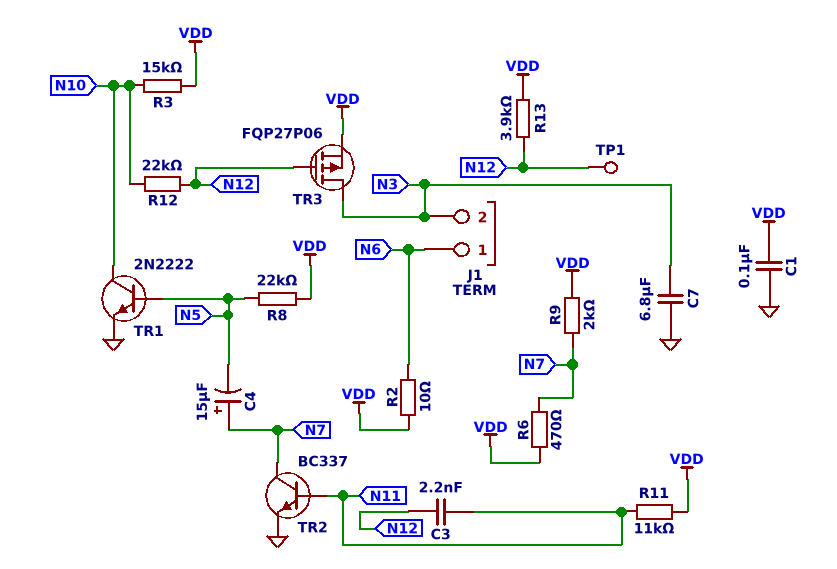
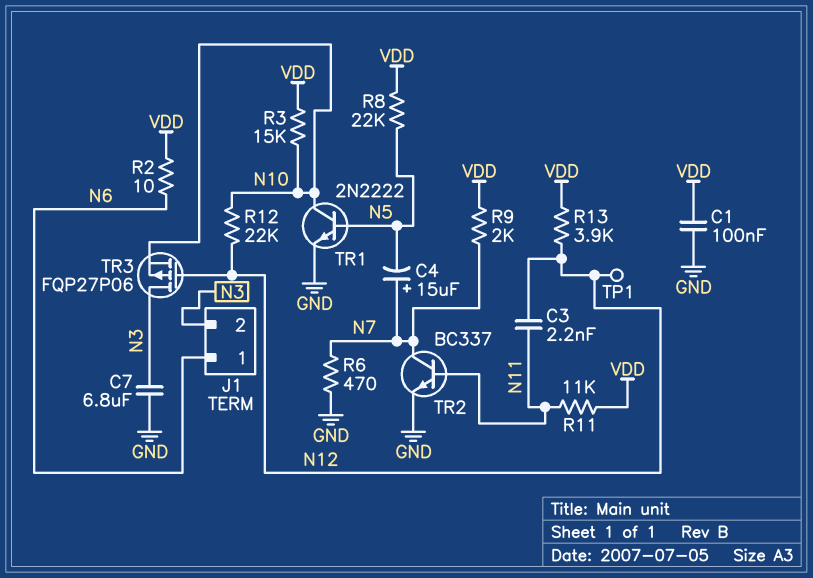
R6: 470 (N7, VDD) -> 470 (GND, N7)
TR3: PMOS FQP27P06 (G N12, D N3, S VDD) -> PMOS FQP27P06 (G N12, D N3, S N10)

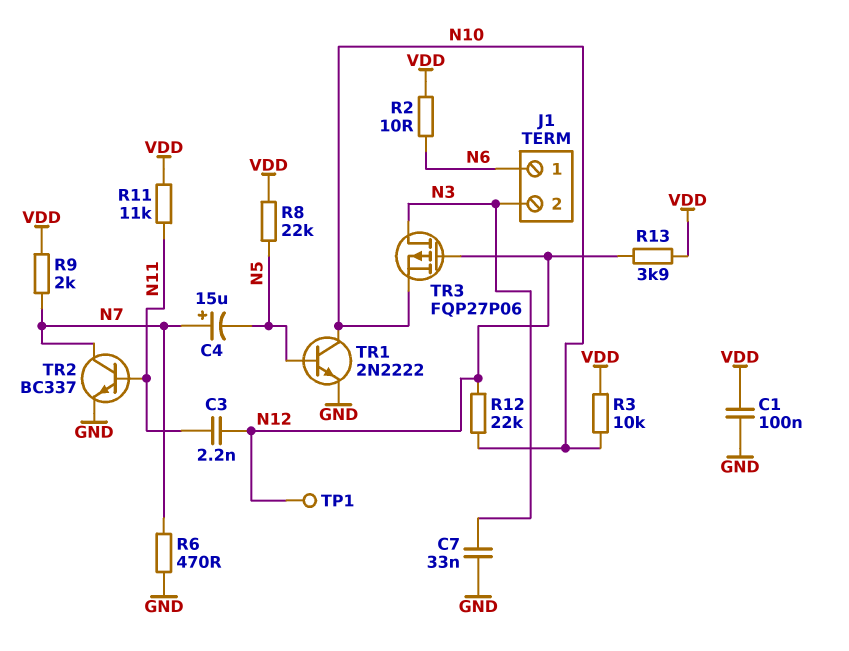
C7: 6.8uF (GND, N3) -> 33nF (GND, N3)
R3: 15k (N10, VDD) -> 10k (N10, VDD)

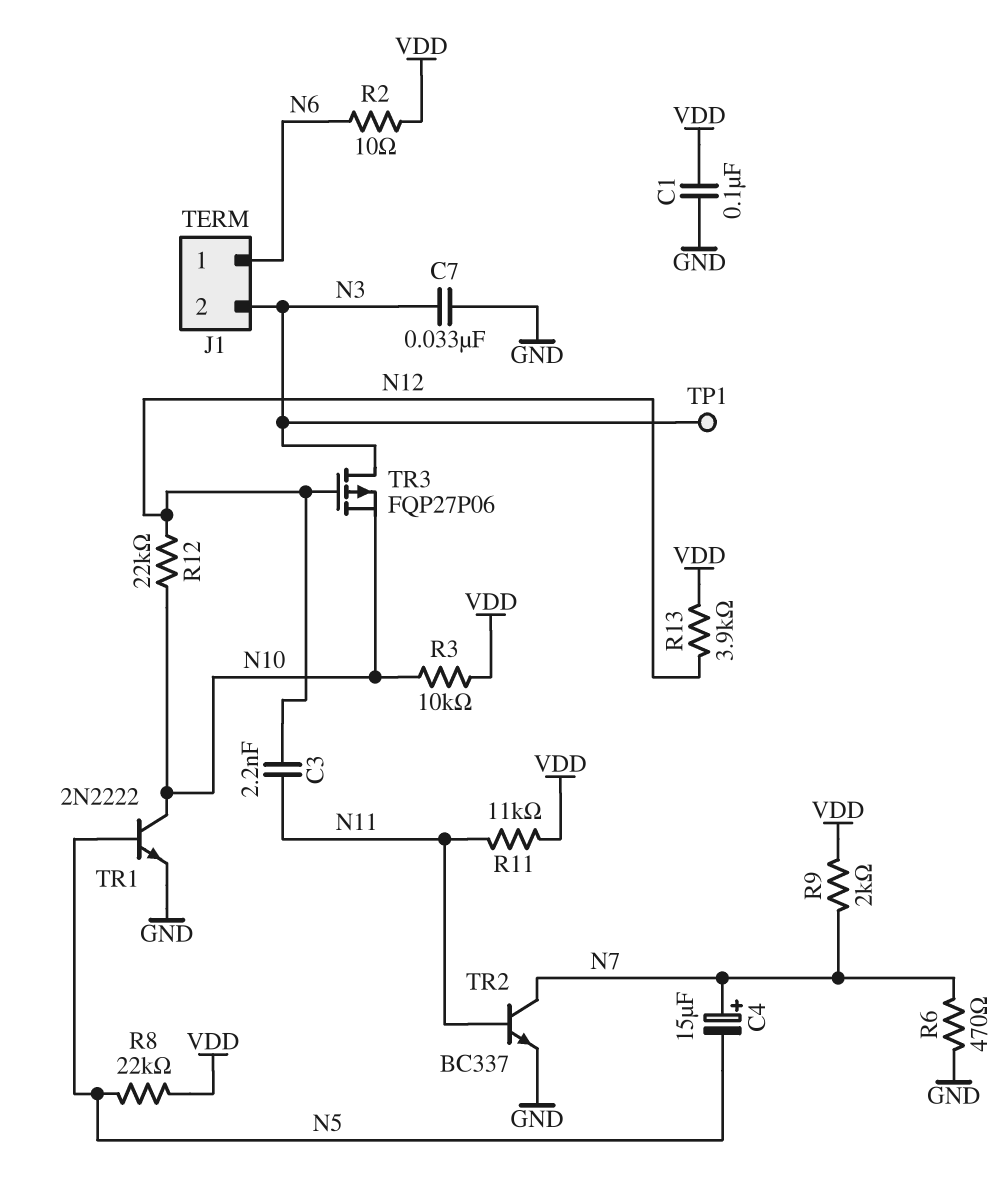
TP1: test point (N12) -> test point (N3)

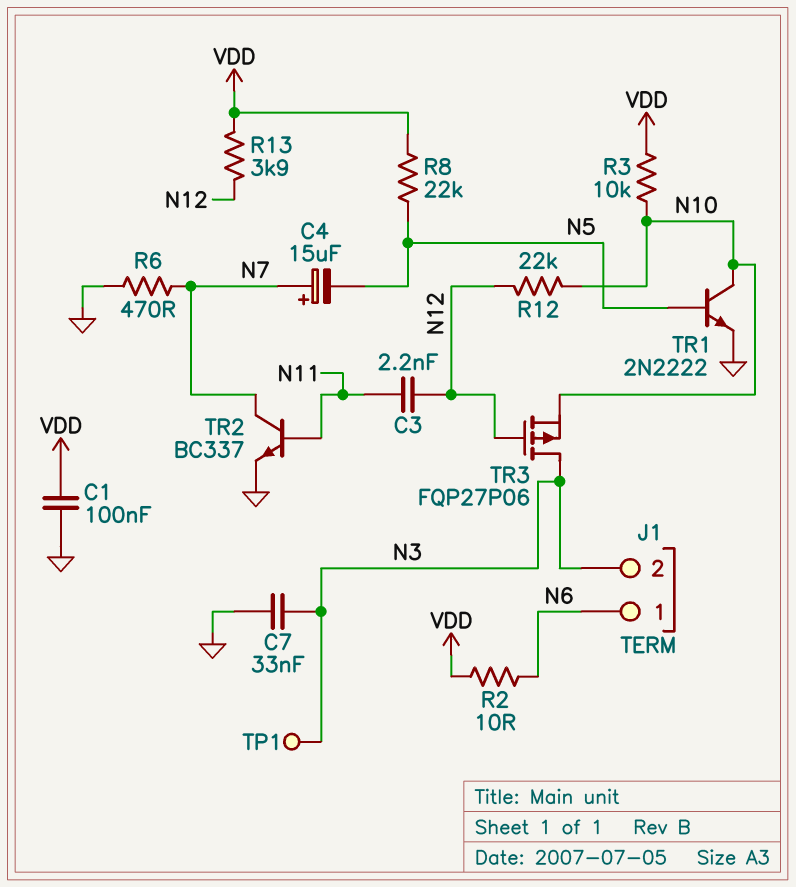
R9: 2k (N7, VDD) -> none
R11: 11k (N11, VDD) -> none

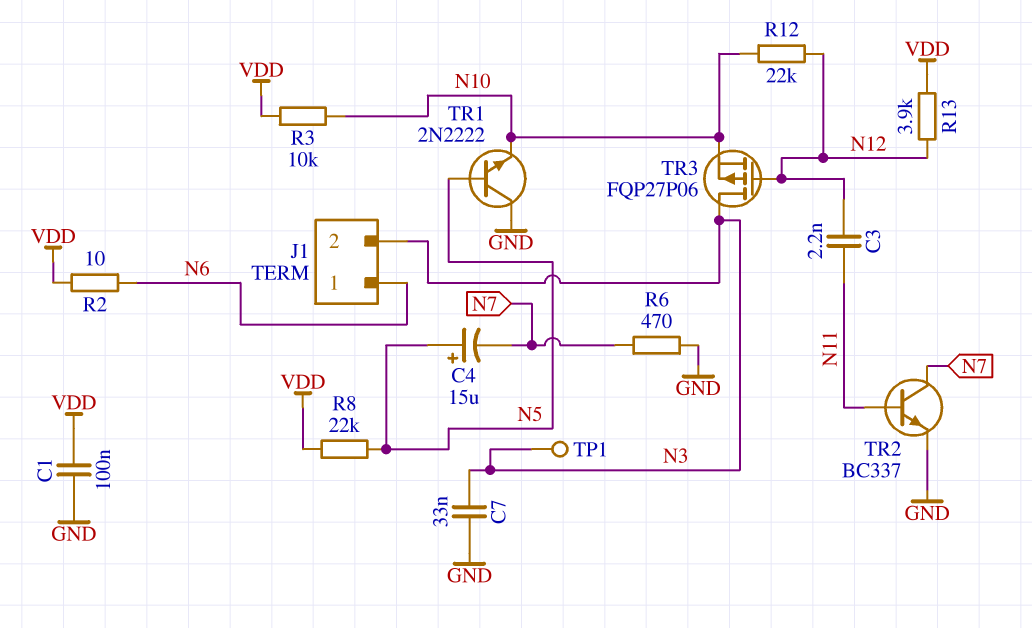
C4: 15uF (plus N7, minus N5) -> 15uF (plus N5, minus N7)
TR1: NPN 2N2222 (B N5, C N10, E GND) -> NPN 2N2222 (B N5, C GND, E N10)

